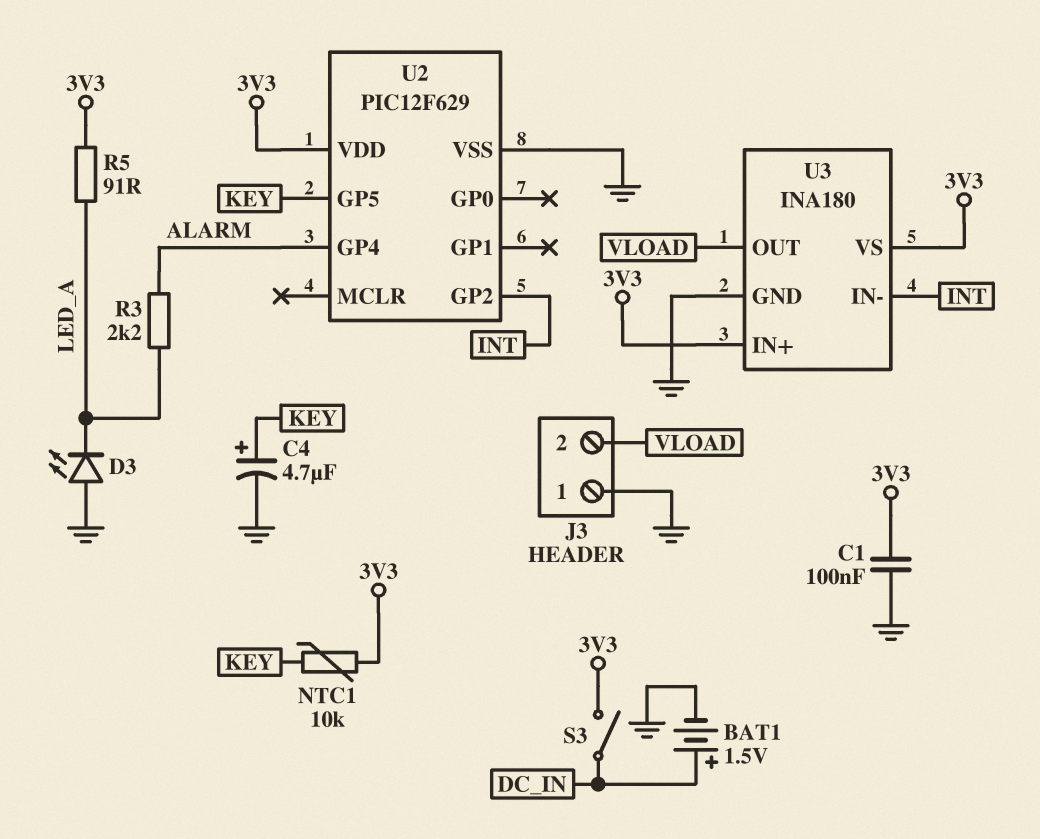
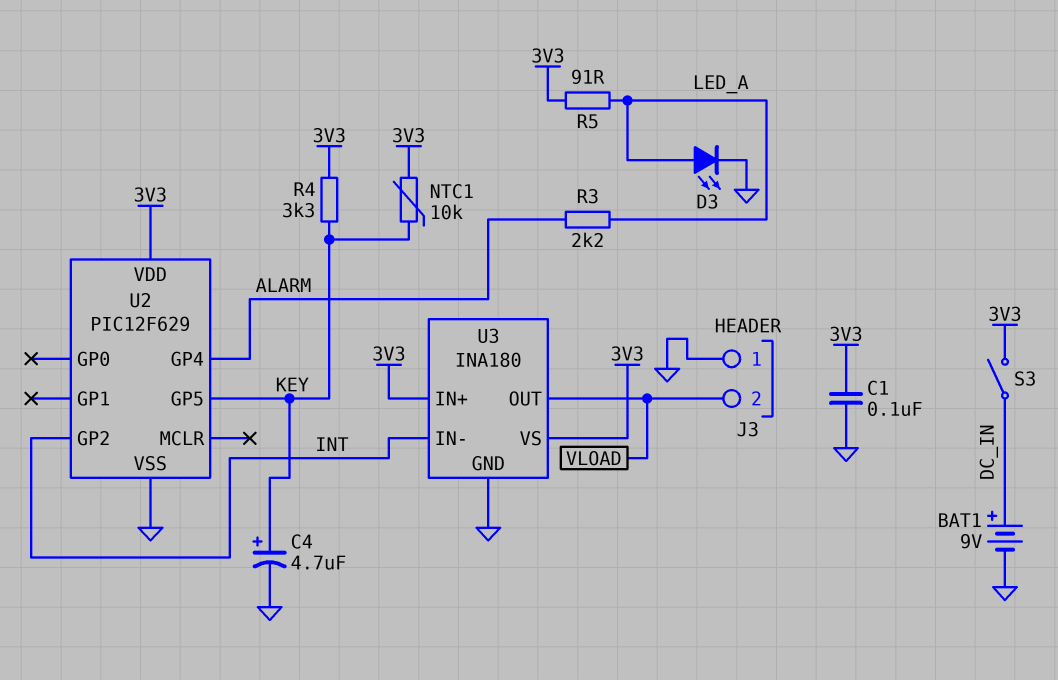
BAT1: 1.5V (plus DC_IN, minus GND) -> 9V (plus DC_IN, minus GND)
D3: LED (A GND, K LED_A) -> LED (A LED_A, K GND)
R4: none -> 3.3k (3V3, KEY)

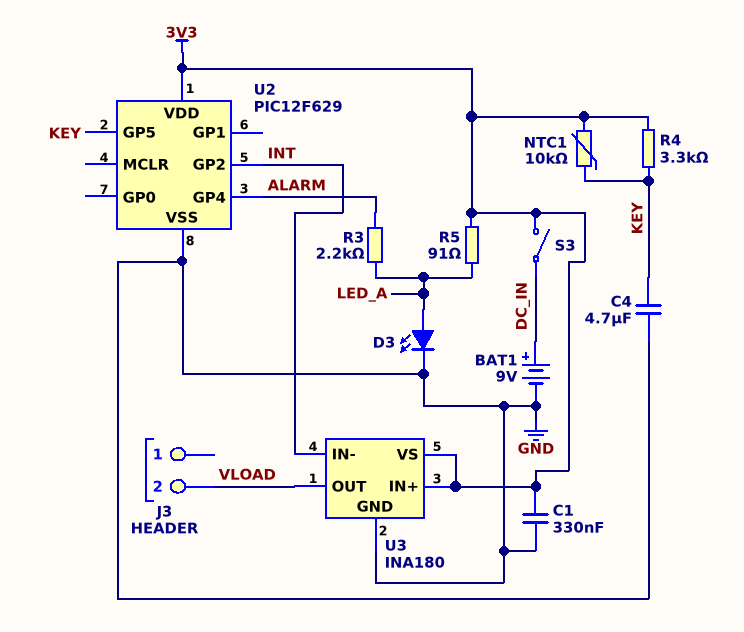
C1: 100nF (3V3, GND) -> 330nF (3V3, GND)
C4: 4.7uF (plus KEY, minus GND) -> 4.7uF (GND, KEY)
J3 pin 1: GND -> none

